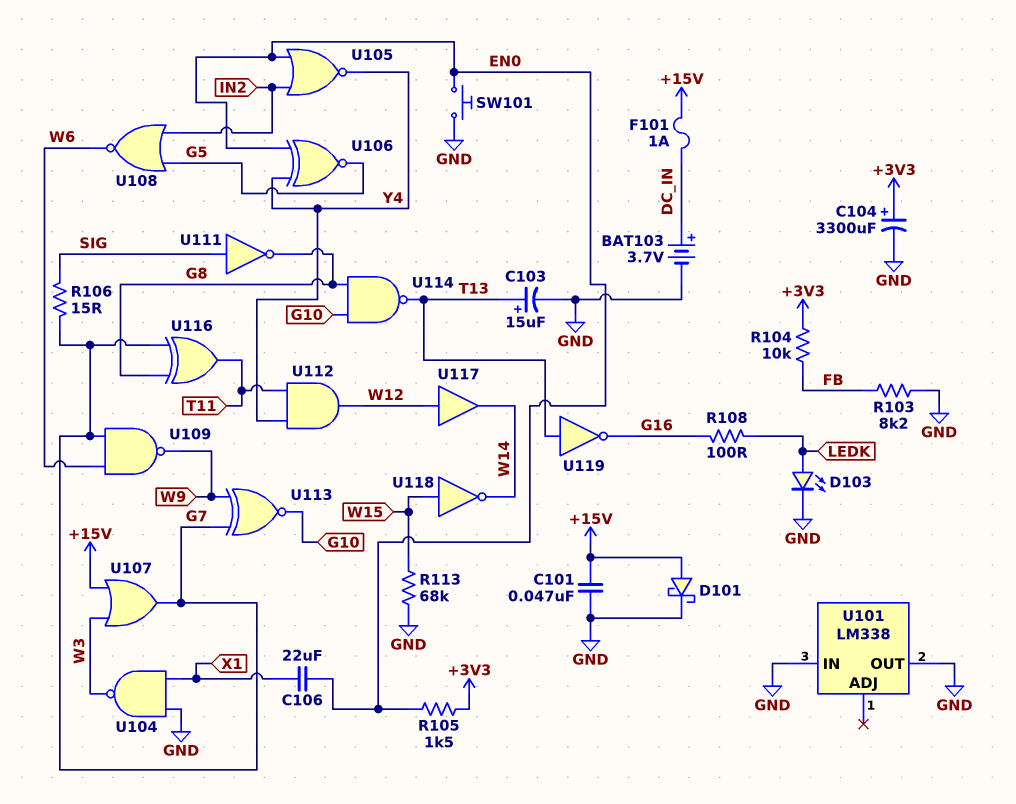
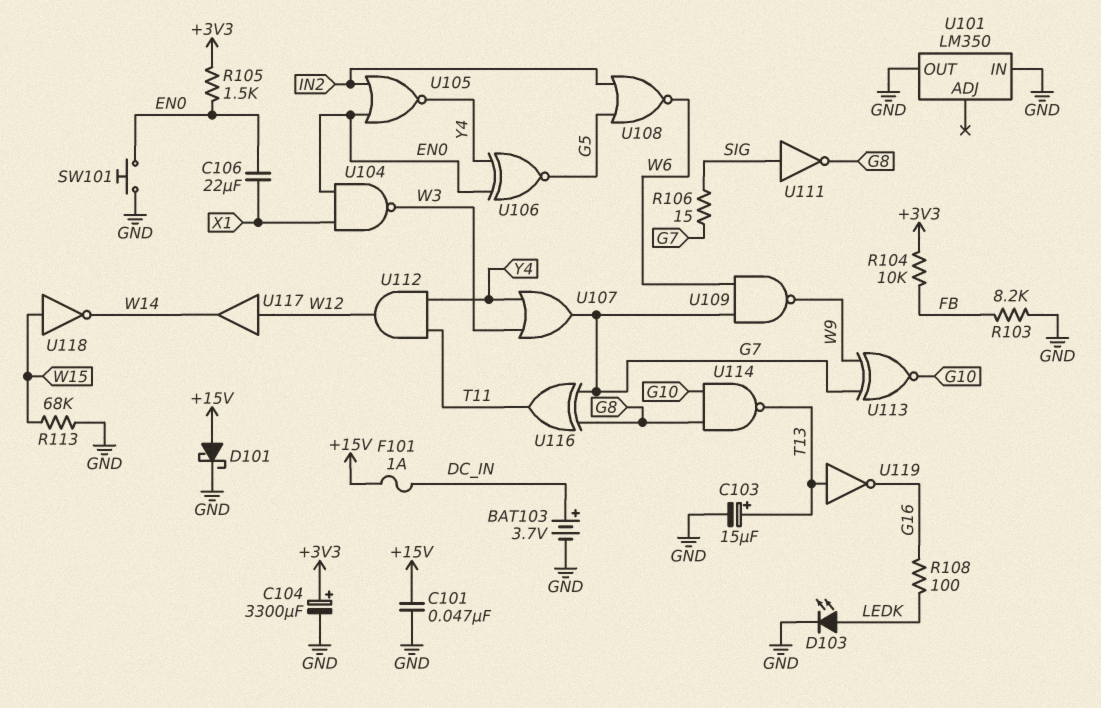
U101: LM338 -> LM350
U104: NAND (in GND, in X1, out W3) -> NAND (in EN0, in X1, out W3)
U107: OR (in +15V, in W3, out G7) -> OR (in W3, in Y4, out G7)

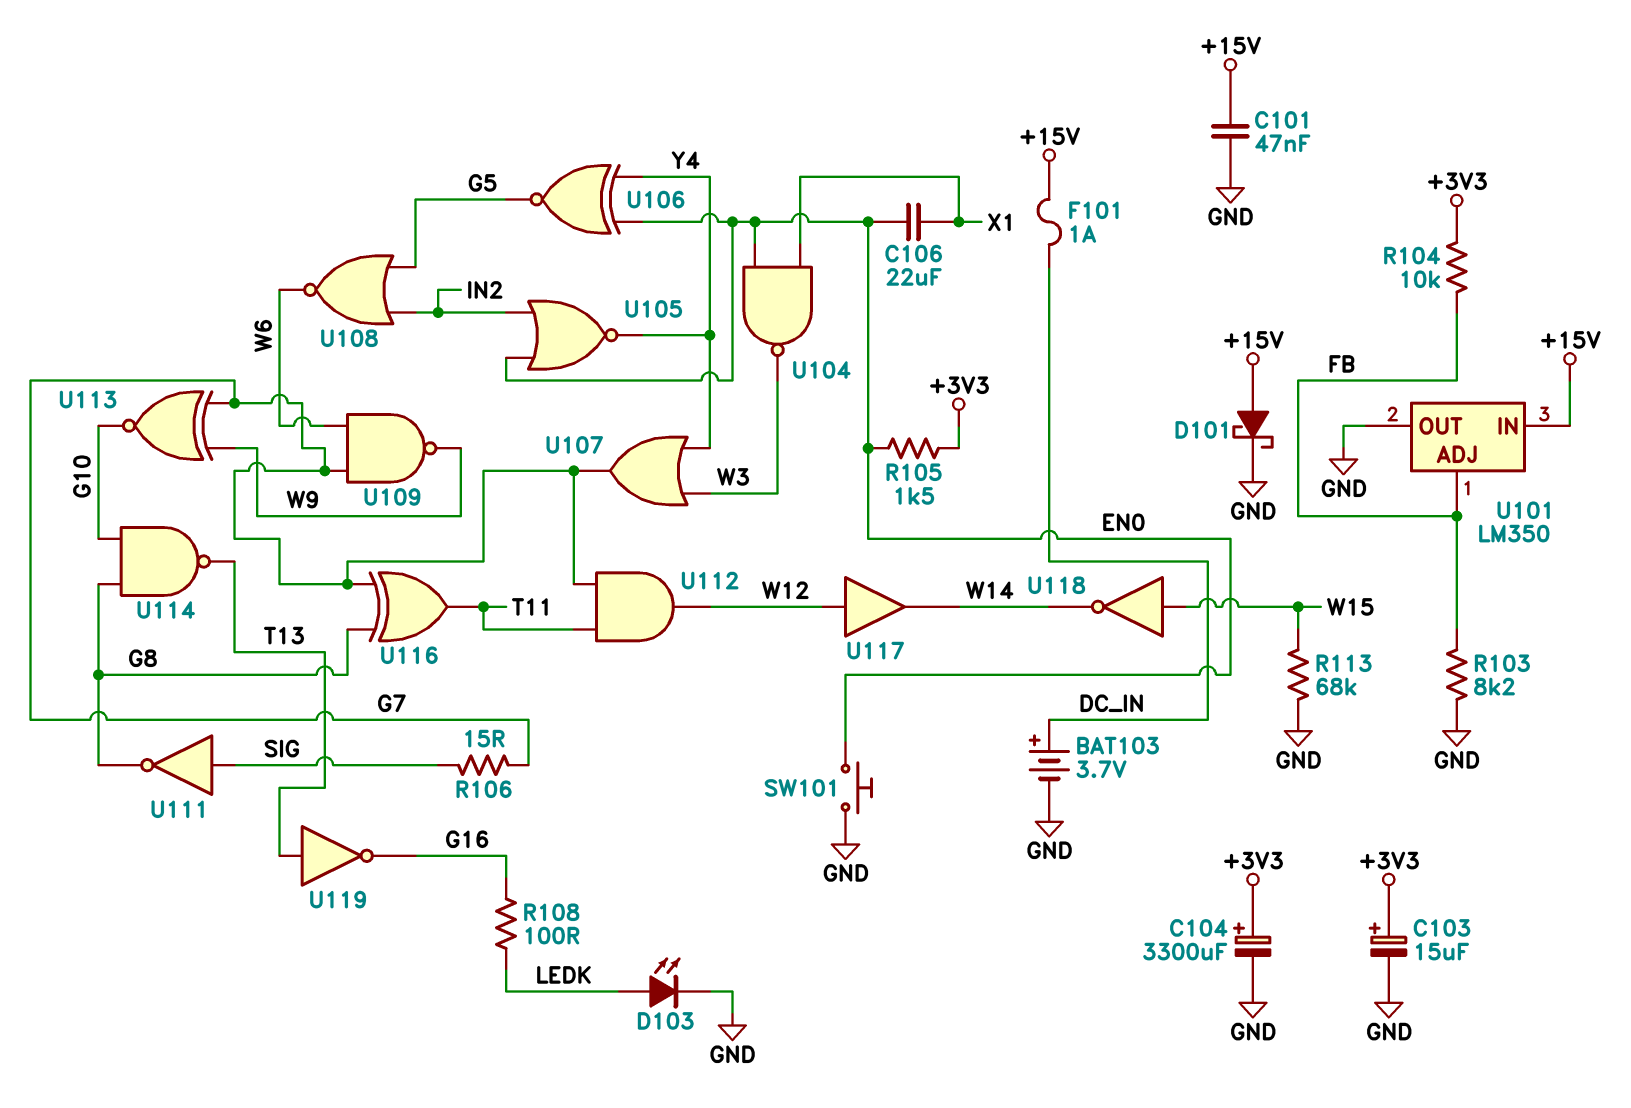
C103: 15uF (plus T13, minus GND) -> 15uF (plus +3V3, minus GND)
U101 pin ADJ: none -> FB
U101 pin IN: GND -> +15V
U112: AND (in T11, in Y4, out W12) -> AND (in G7, in T11, out W12)

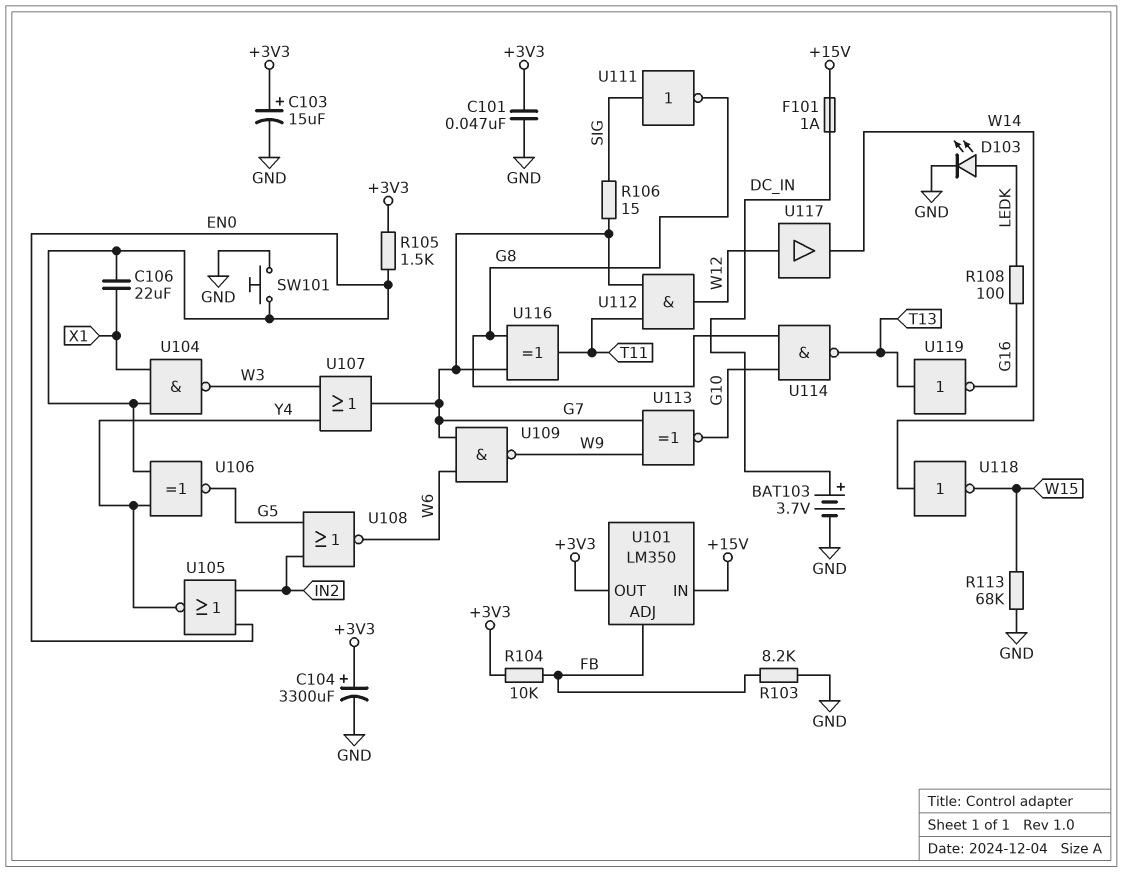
C101: 47nF (+15V, GND) -> 47nF (+3V3, GND)
D101: schottky (A +15V, K GND) -> none
U101 pin OUT: GND -> +3V3
U118: NOT (in W15, out W14) -> NOT (in W14, out W15)

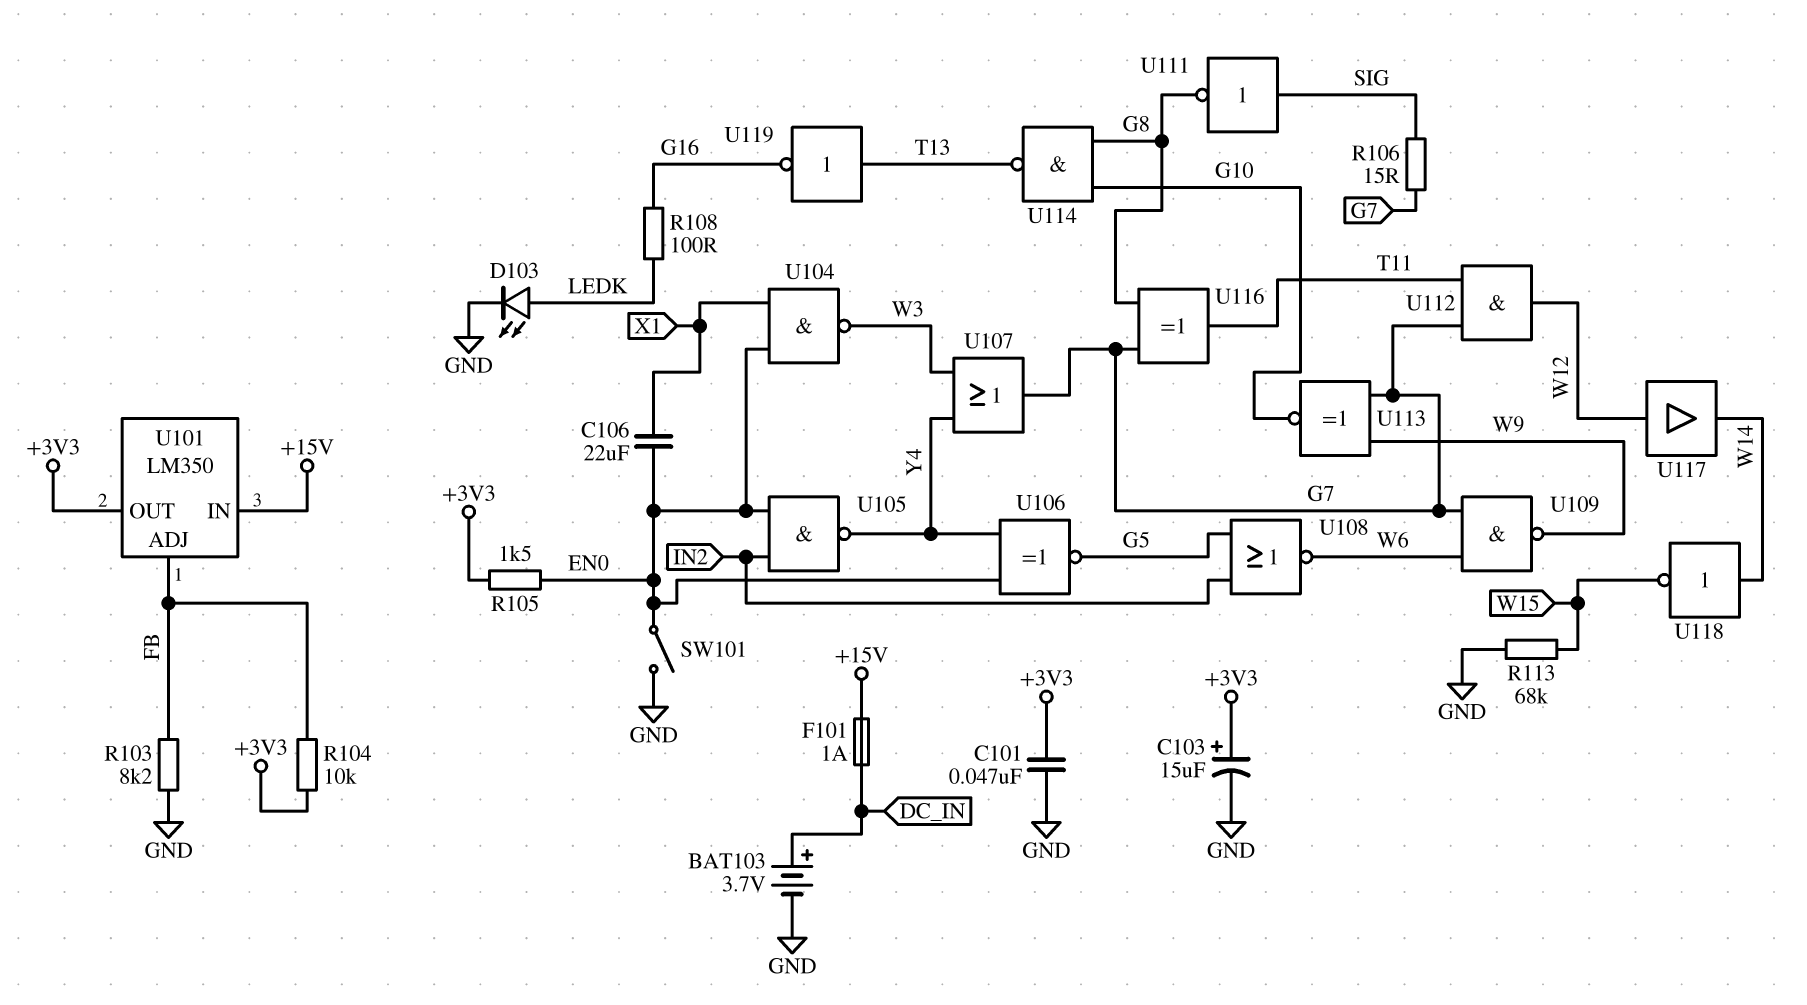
C104: 3300uF (plus +3V3, minus GND) -> none
SW101: button (EN0, GND) -> switch (EN0, GND)
U105: NOR (in EN0, in IN2, out Y4) -> NAND (in EN0, in IN2, out Y4)

